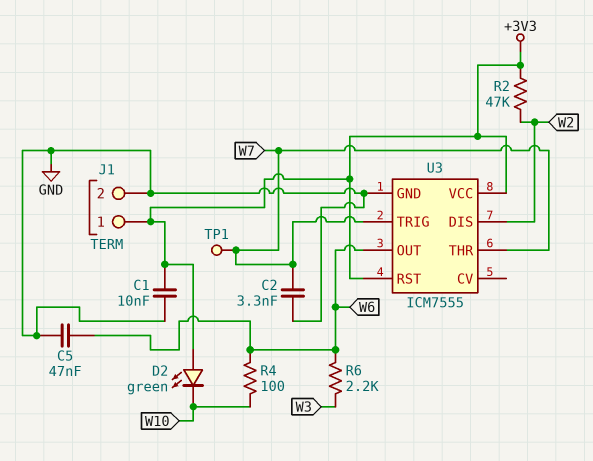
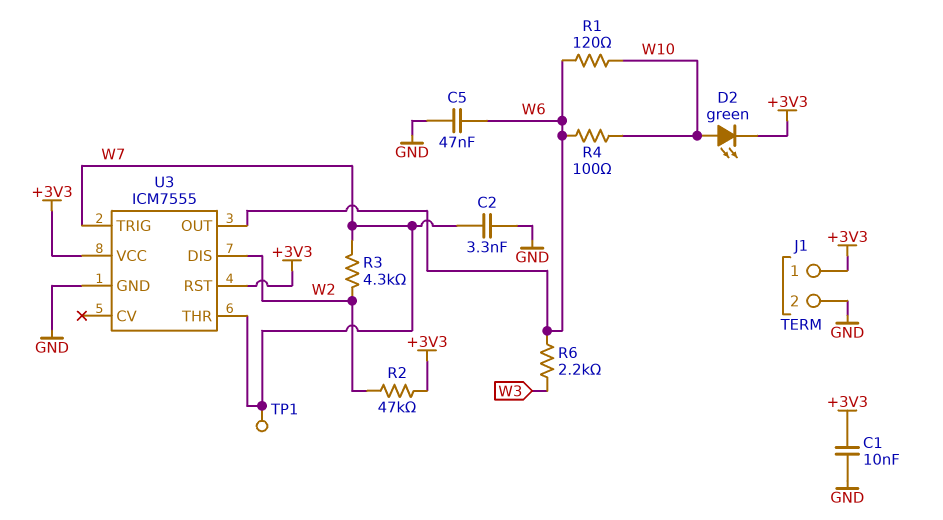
D2: LED green (A +3V3, K W10) -> LED green (A W10, K +3V3)
R1: none -> 120 (W6, W10)
R3: none -> 4.3k (W2, W7)

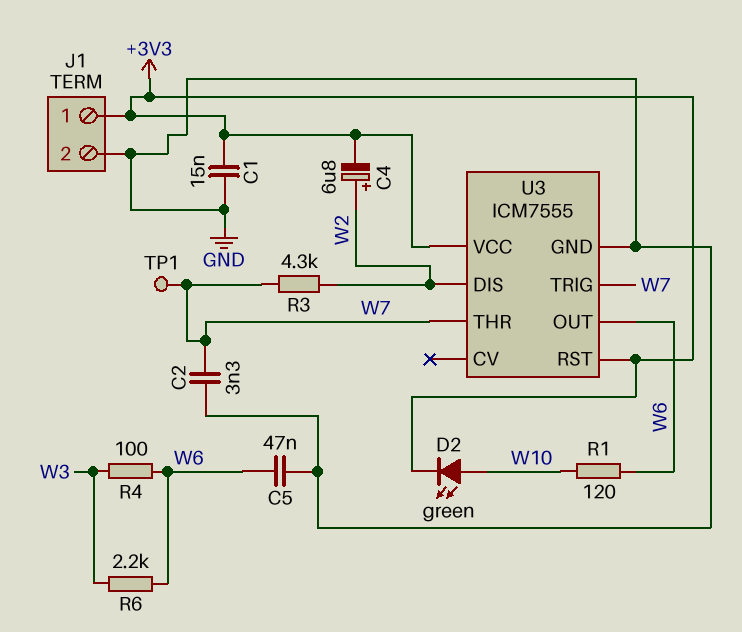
C1: 10nF (+3V3, GND) -> 15nF (+3V3, GND)
C4: none -> 6.8uF (plus W2, minus +3V3)
R2: 47k (+3V3, W2) -> none
R4: 100 (W6, W10) -> 100 (W3, W6)

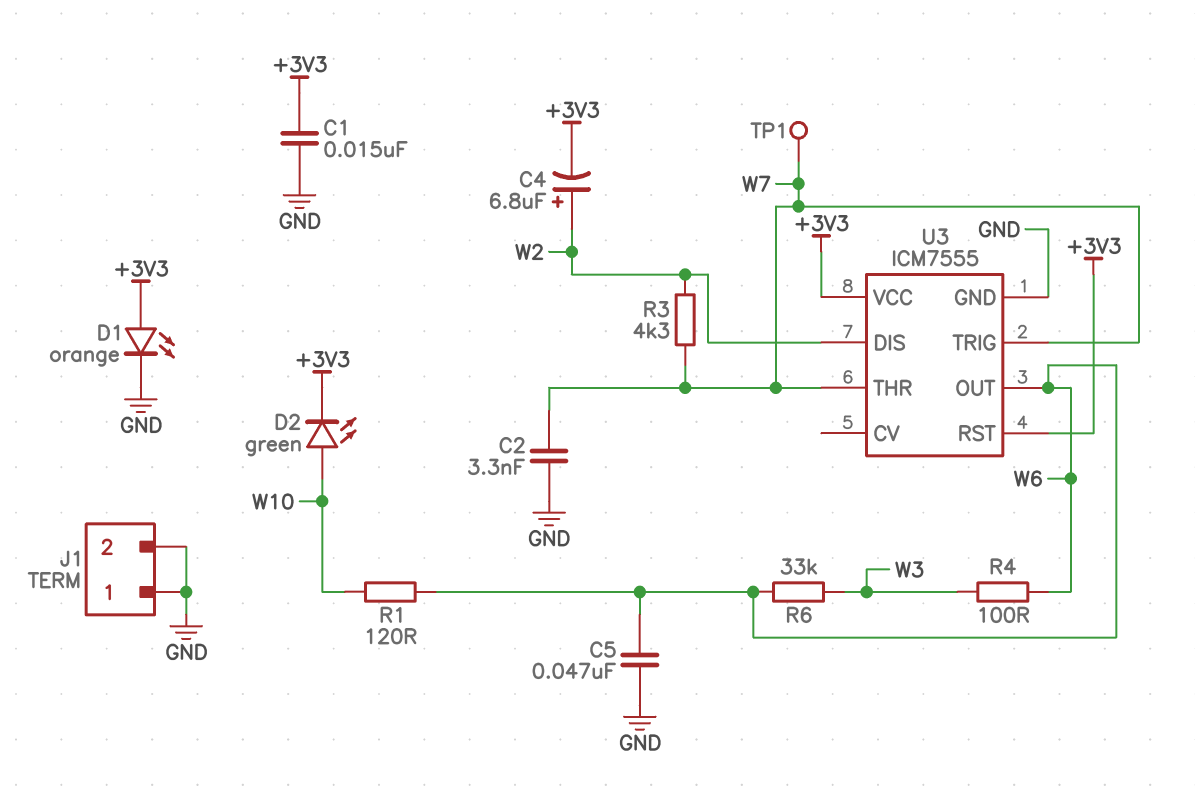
D1: none -> LED orange (A +3V3, K GND)
J1 pin 1: +3V3 -> GND
R6: 2.2k (W3, W6) -> 33k (W3, W6)

